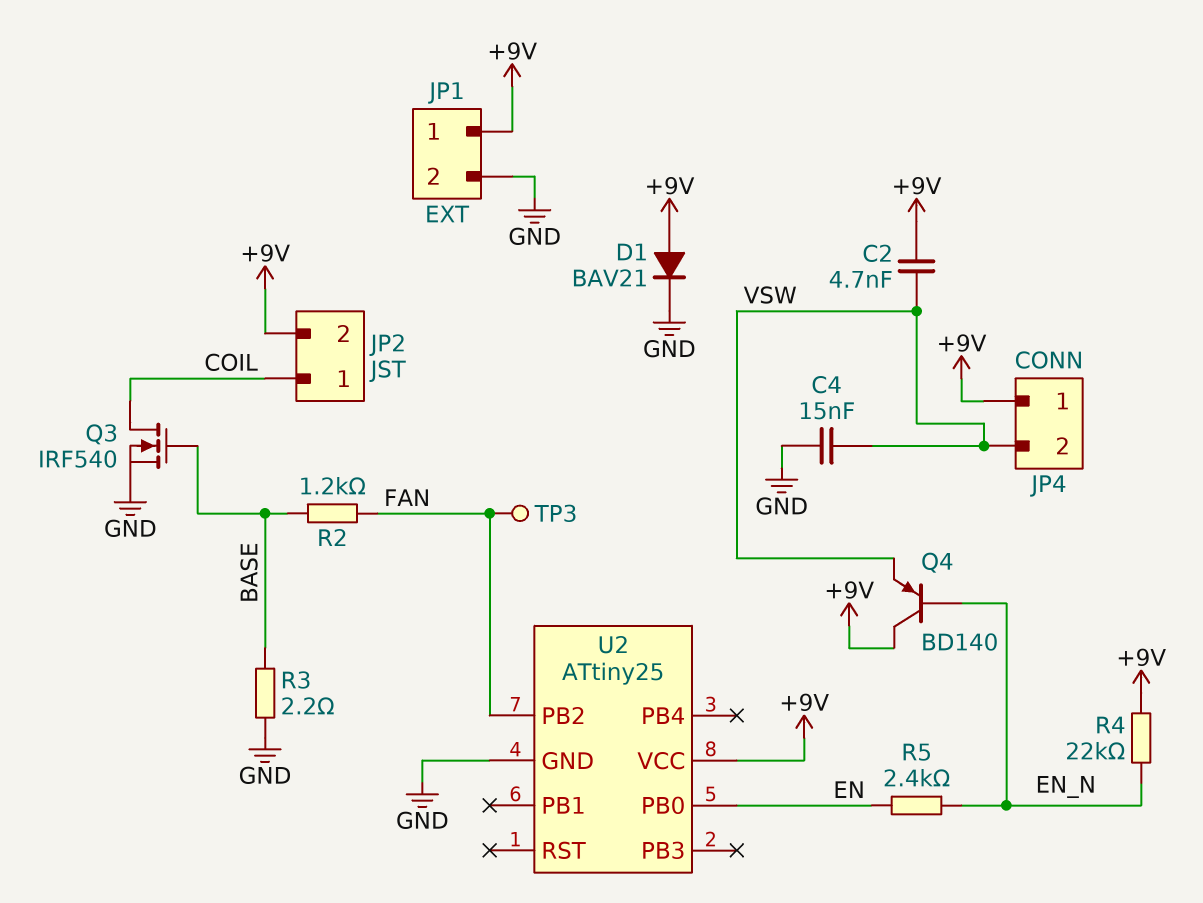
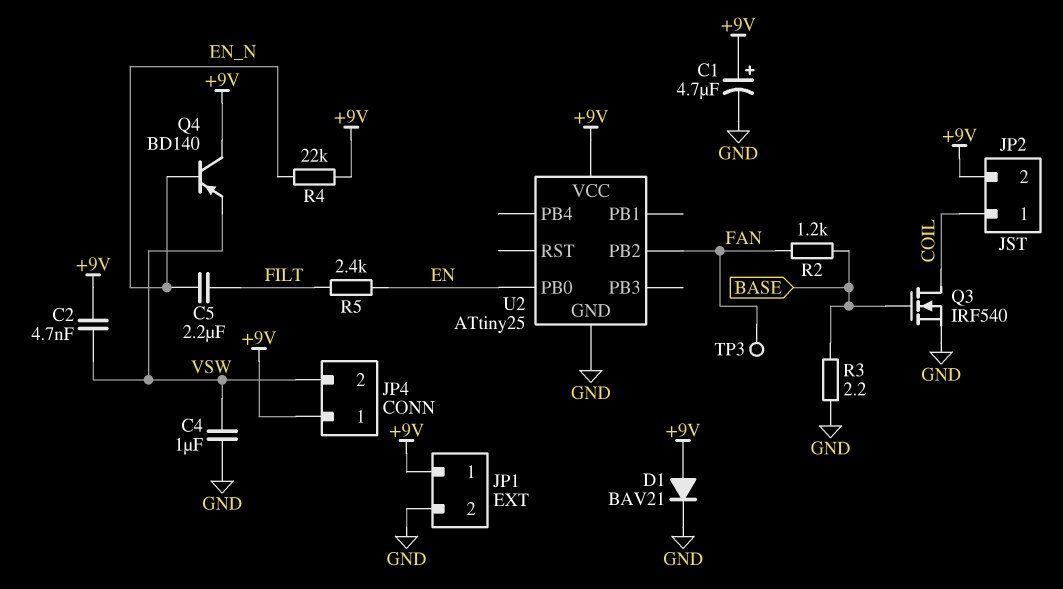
C1: none -> 4.7uF (plus +9V, minus GND)
C4: 15nF (GND, VSW) -> 1uF (GND, VSW)
C5: none -> 2.2uF (EN_N, FILT)
R5: 2.4k (EN, EN_N) -> 2.4k (EN, FILT)

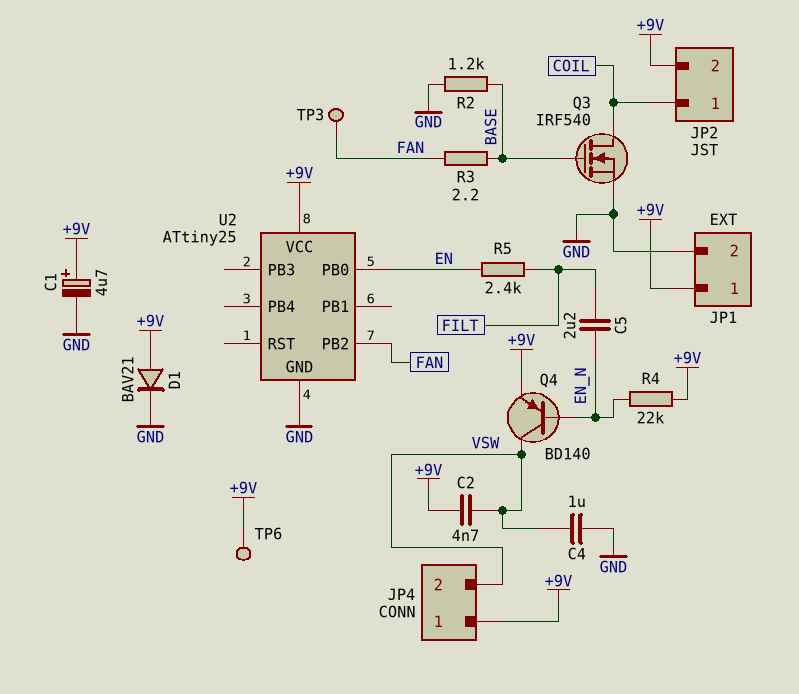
Q4: PNP BD140 (B EN_N, C +9V, E VSW) -> PNP BD140 (B EN_N, C VSW, E +9V)
R2: 1.2k (BASE, FAN) -> 1.2k (BASE, GND)
R3: 2.2 (BASE, GND) -> 2.2 (BASE, FAN)
TP6: none -> test point (+9V)

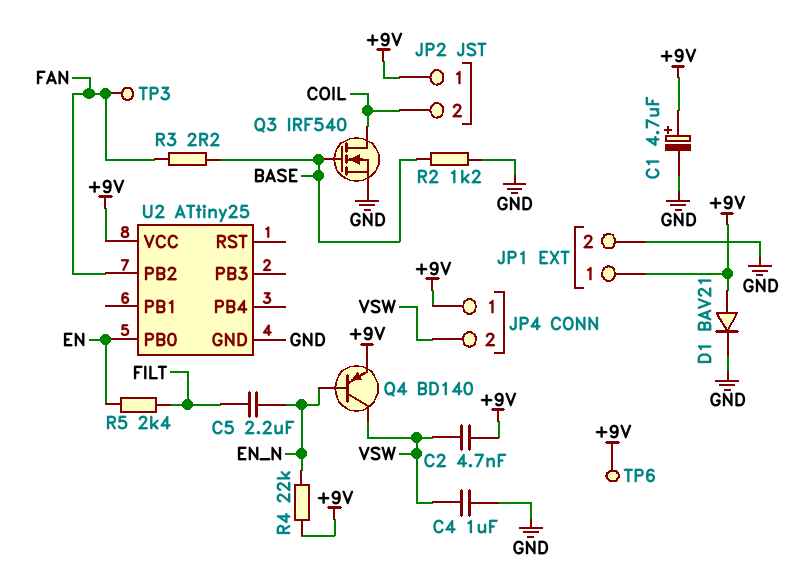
JP2 pin 1: COIL -> +9V
JP2 pin 2: +9V -> COIL

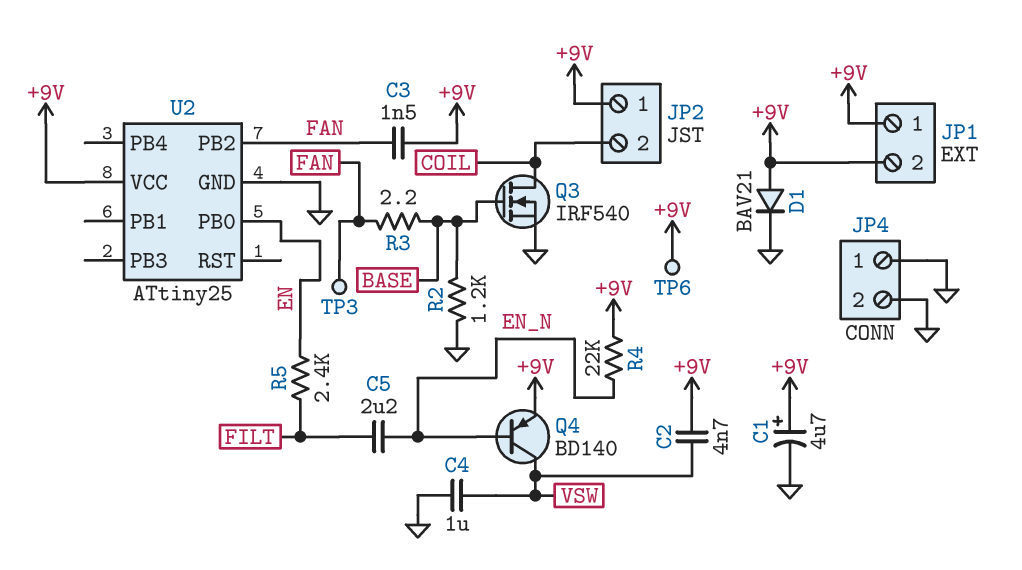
C3: none -> 1.5nF (+9V, FAN)
JP1 pin 2: GND -> +9V
JP4 pin 1: +9V -> GND
JP4 pin 2: VSW -> GND

